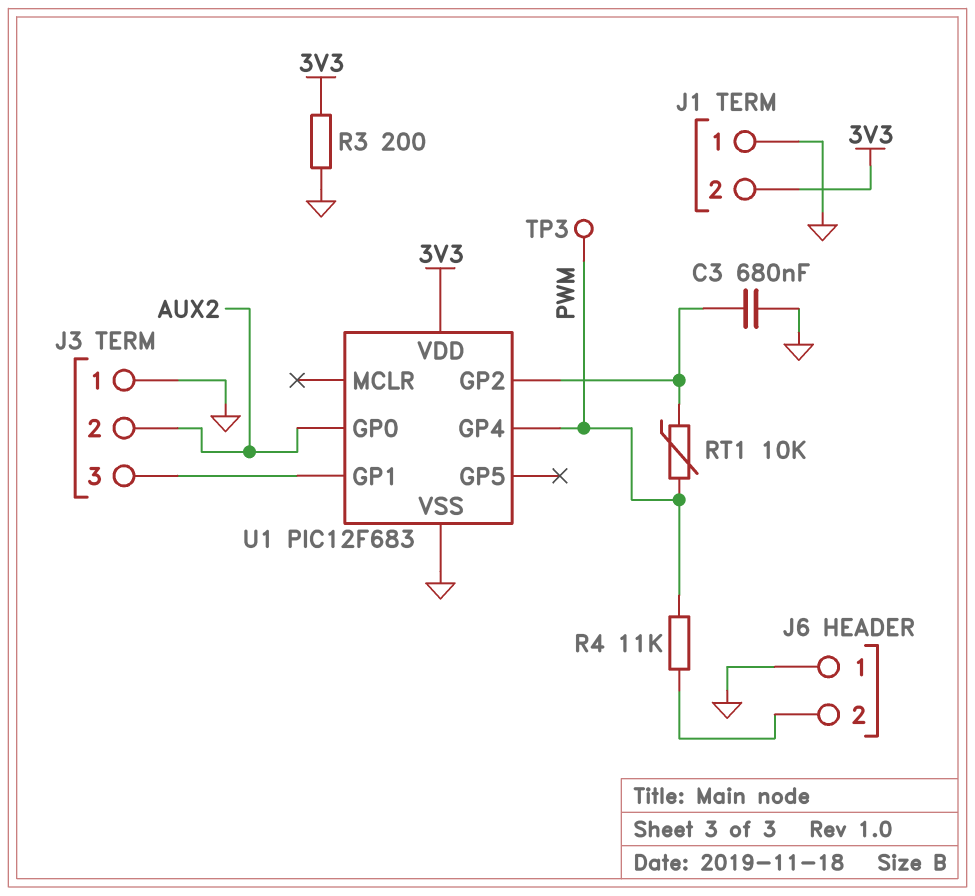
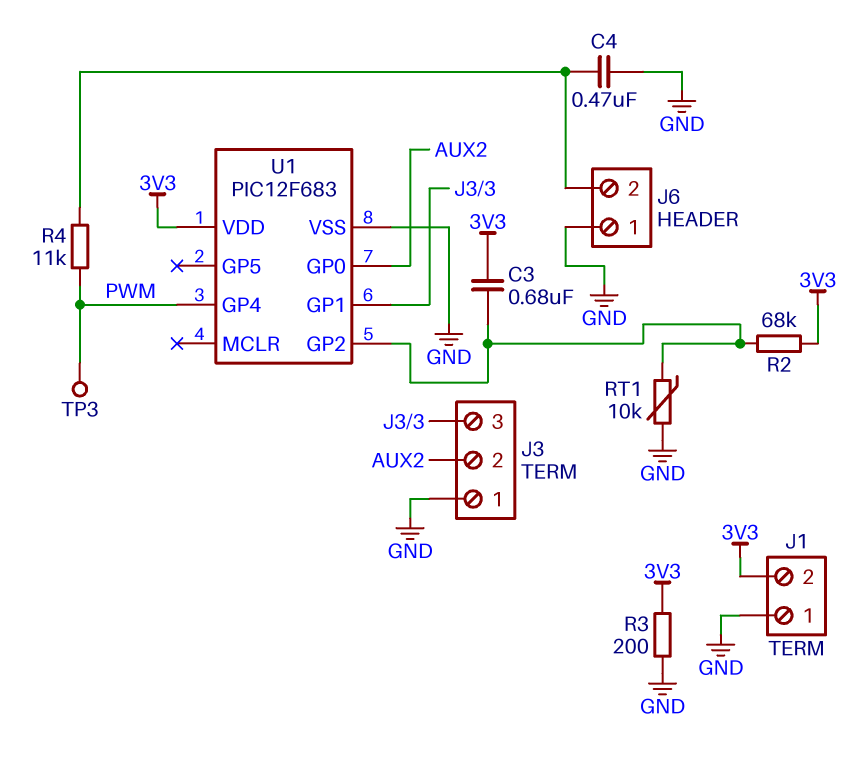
C3: 680nF (GND, U1/GP2) -> 680nF (3V3, U1/GP2)
C4: none -> 470nF (GND, J6/2)
R2: none -> 68k (3V3, U1/GP2)
RT1: 10k (PWM, U1/GP2) -> 10k (GND, U1/GP2)

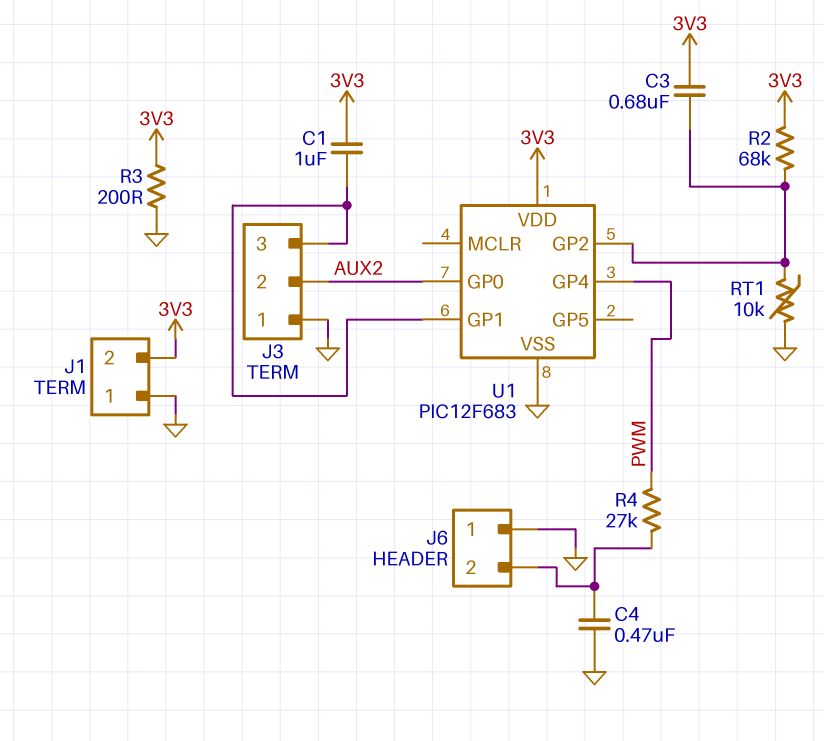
C1: none -> 1uF (3V3, J3/3)
R4: 11k (J6/2, PWM) -> 27k (J6/2, PWM)
TP3: test point (PWM) -> none

